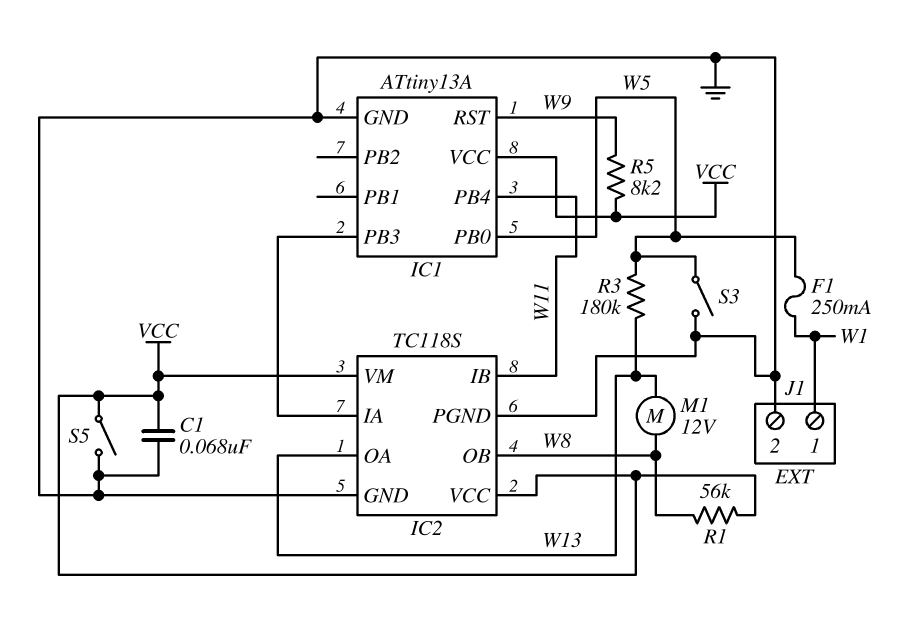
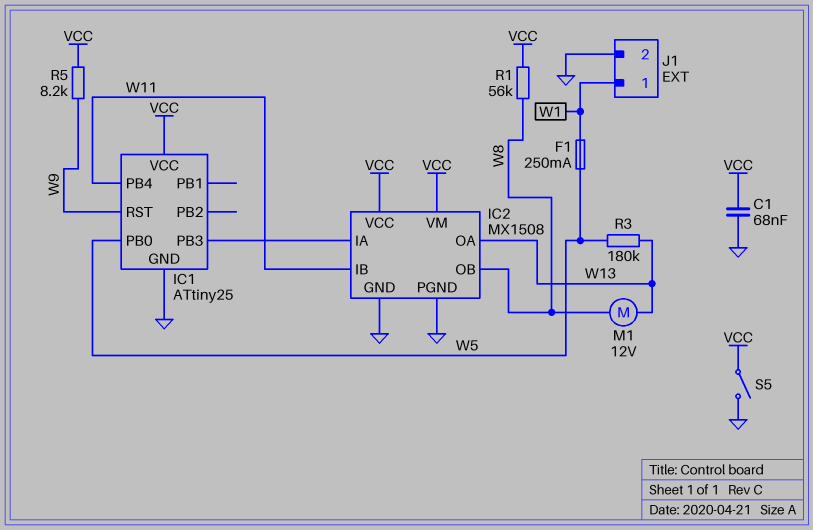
IC1: ATtiny13A -> ATtiny25
IC2: TC118S -> MX1508
S3: switch (GND, W5) -> none

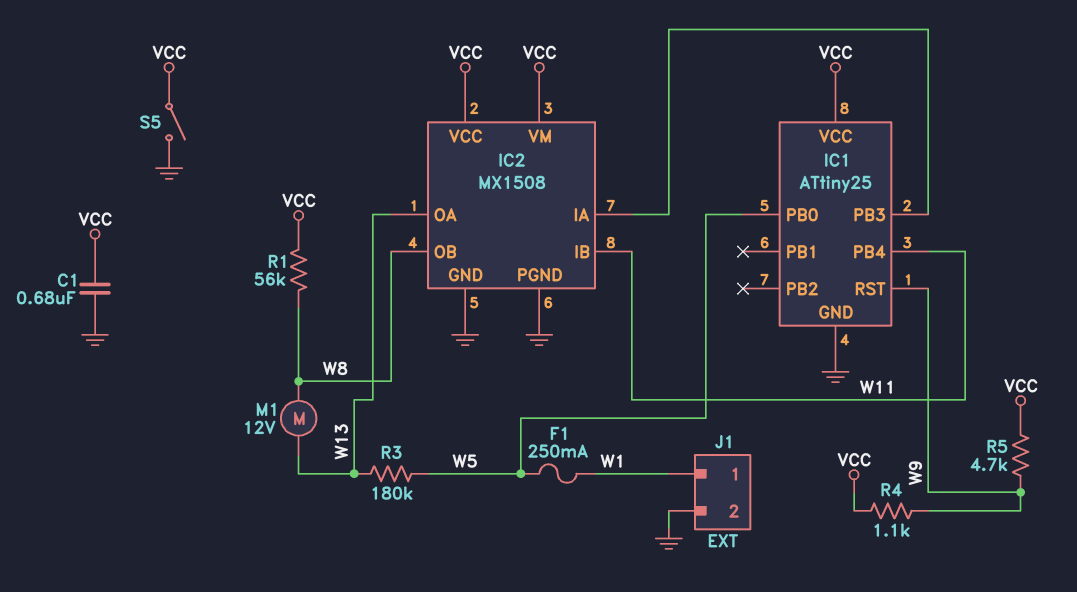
C1: 68nF (GND, VCC) -> 680nF (GND, VCC)
R4: none -> 1.1k (VCC, W9)
R5: 8.2k (VCC, W9) -> 4.7k (VCC, W9)

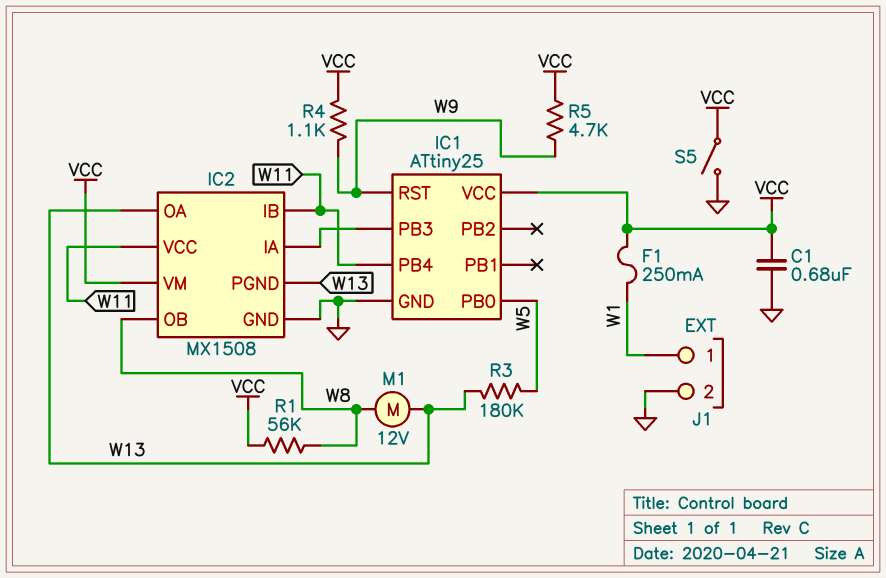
F1: 250mA (W1, W5) -> 250mA (VCC, W1)
IC2 pin PGND: GND -> W13
IC2 pin VCC: VCC -> W11

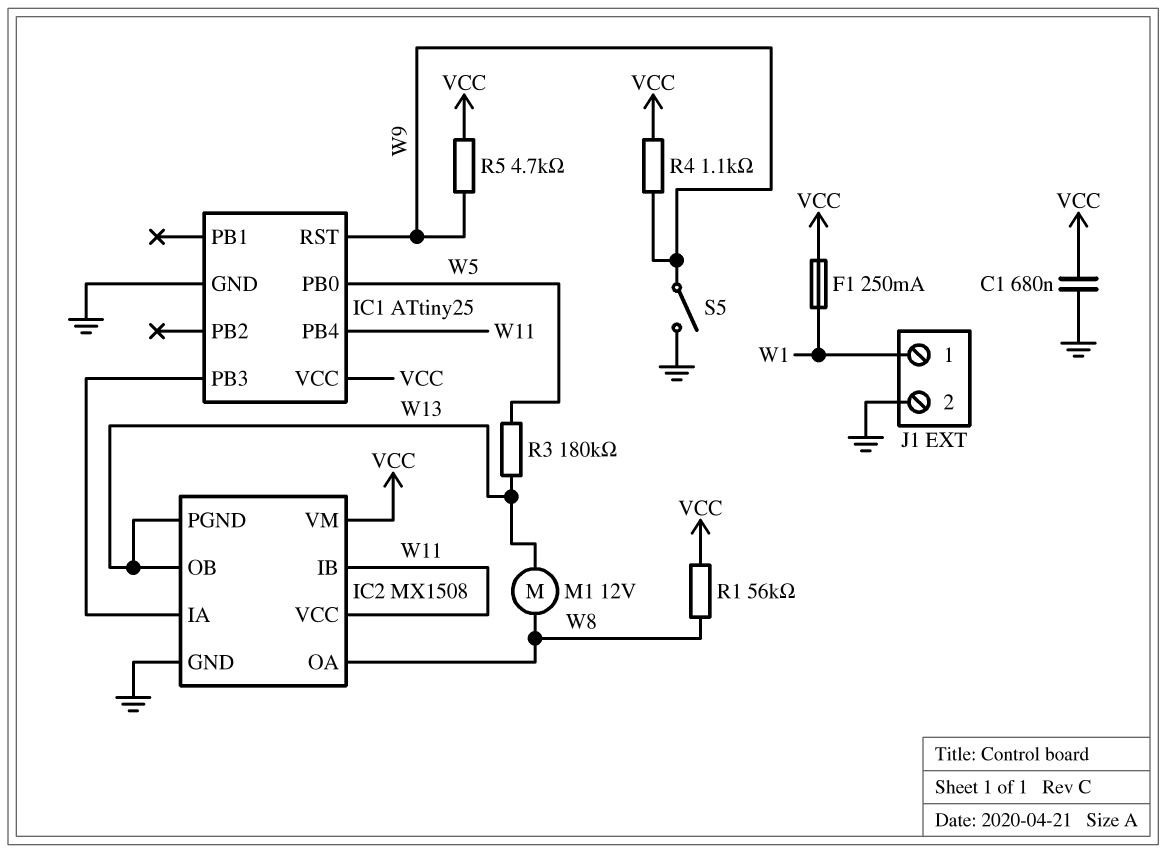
IC2 pin OA: W13 -> W8
IC2 pin OB: W8 -> W13
S5: switch (GND, VCC) -> switch (GND, W9)

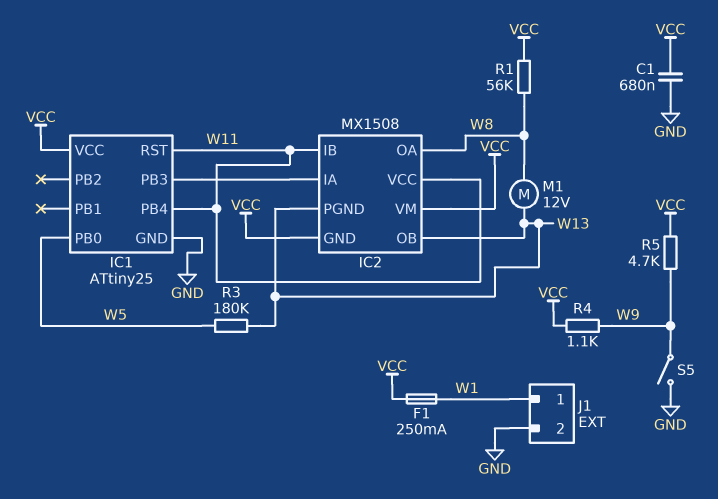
IC1 pin RST: W9 -> W11
IC2 pin GND: GND -> VCC

